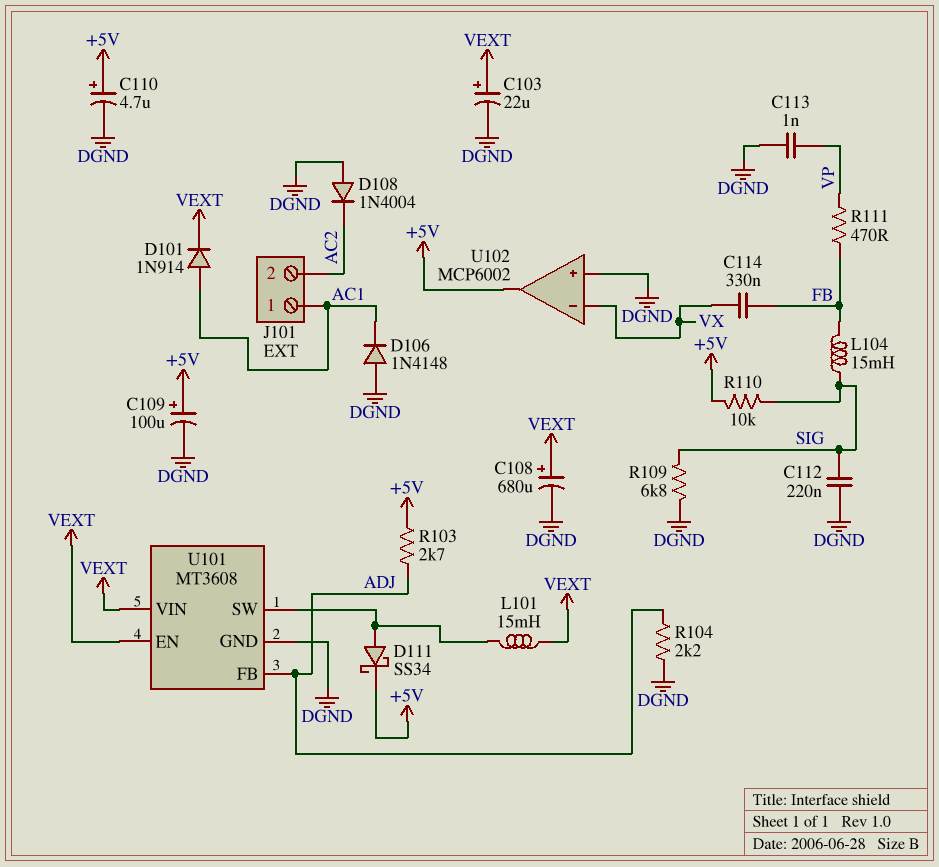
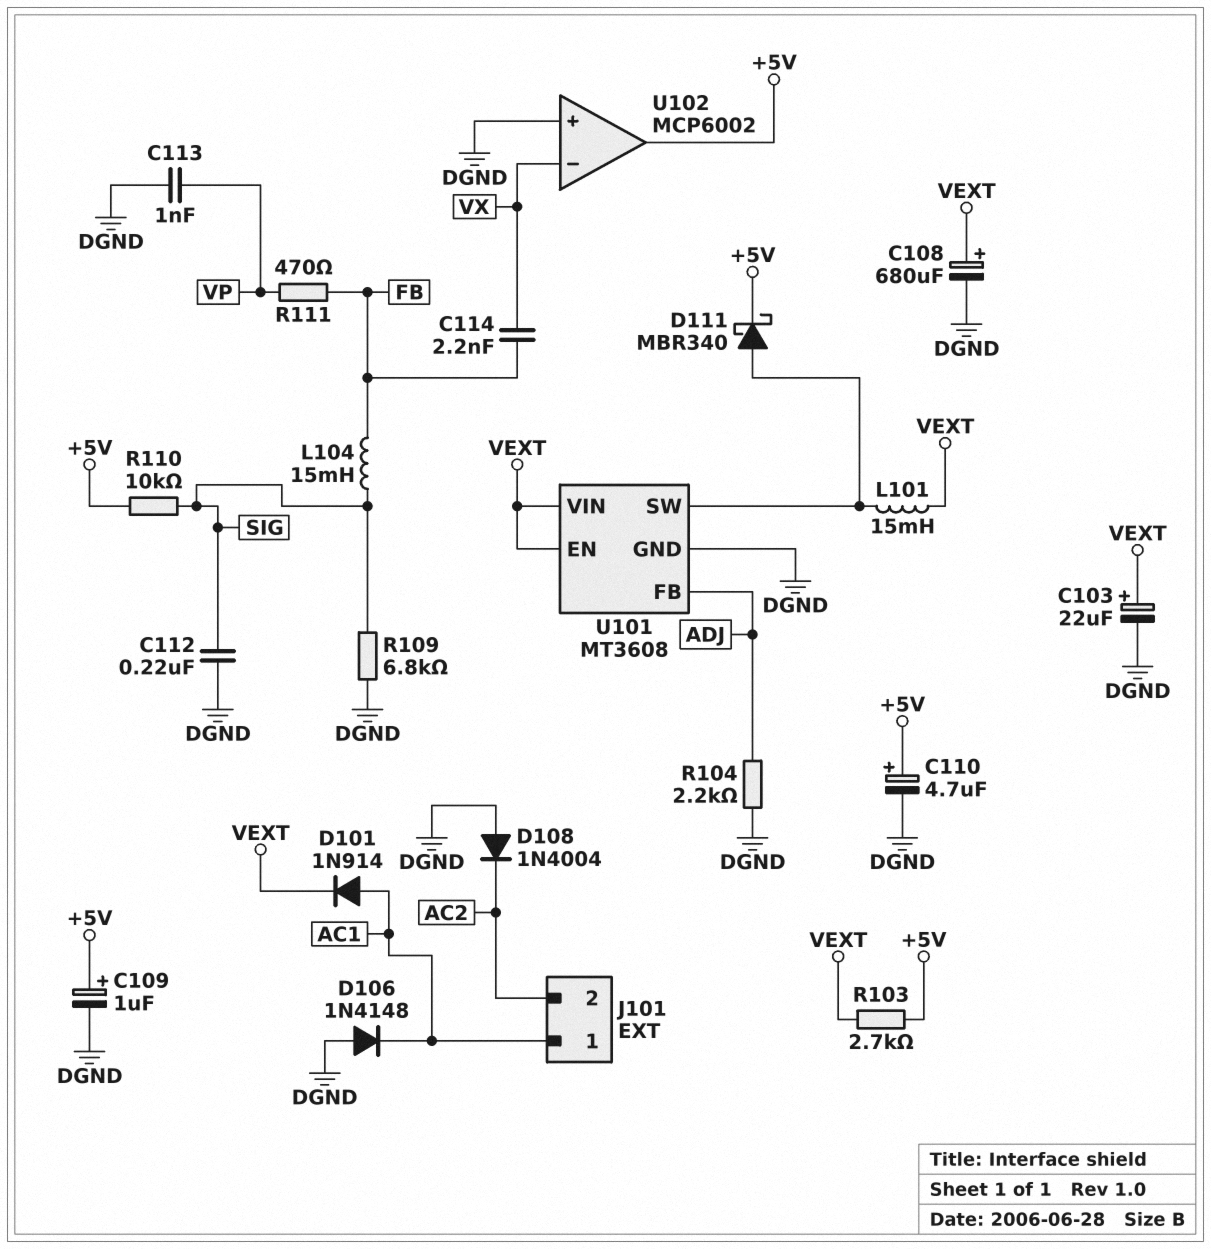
C109: 100uF (plus +5V, minus DGND) -> 1uF (plus +5V, minus DGND)
C114: 330nF (FB, VX) -> 2.2nF (FB, VX)
D111: schottky SS34 (A U101/SW, K +5V) -> schottky MBR340 (A U101/SW, K +5V)
R103: 2.7k (+5V, ADJ) -> 2.7k (+5V, VEXT)

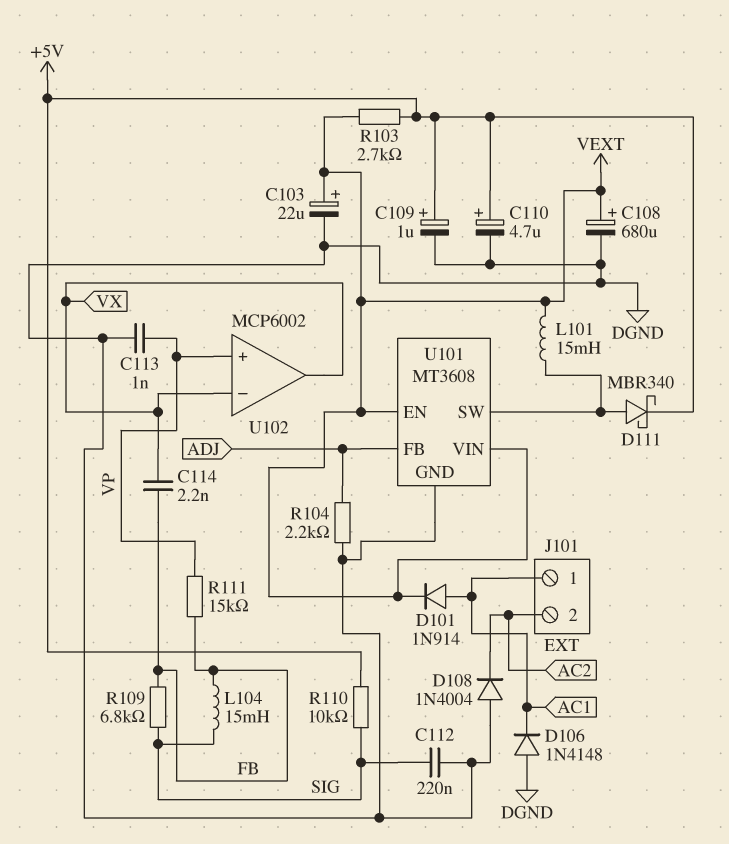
R109: 6.8k (DGND, SIG) -> 6.8k (FB, SIG)
R111: 470 (FB, VP) -> 15k (FB, VP)
U102 pin in+: DGND -> VP
U102 pin out: +5V -> VX

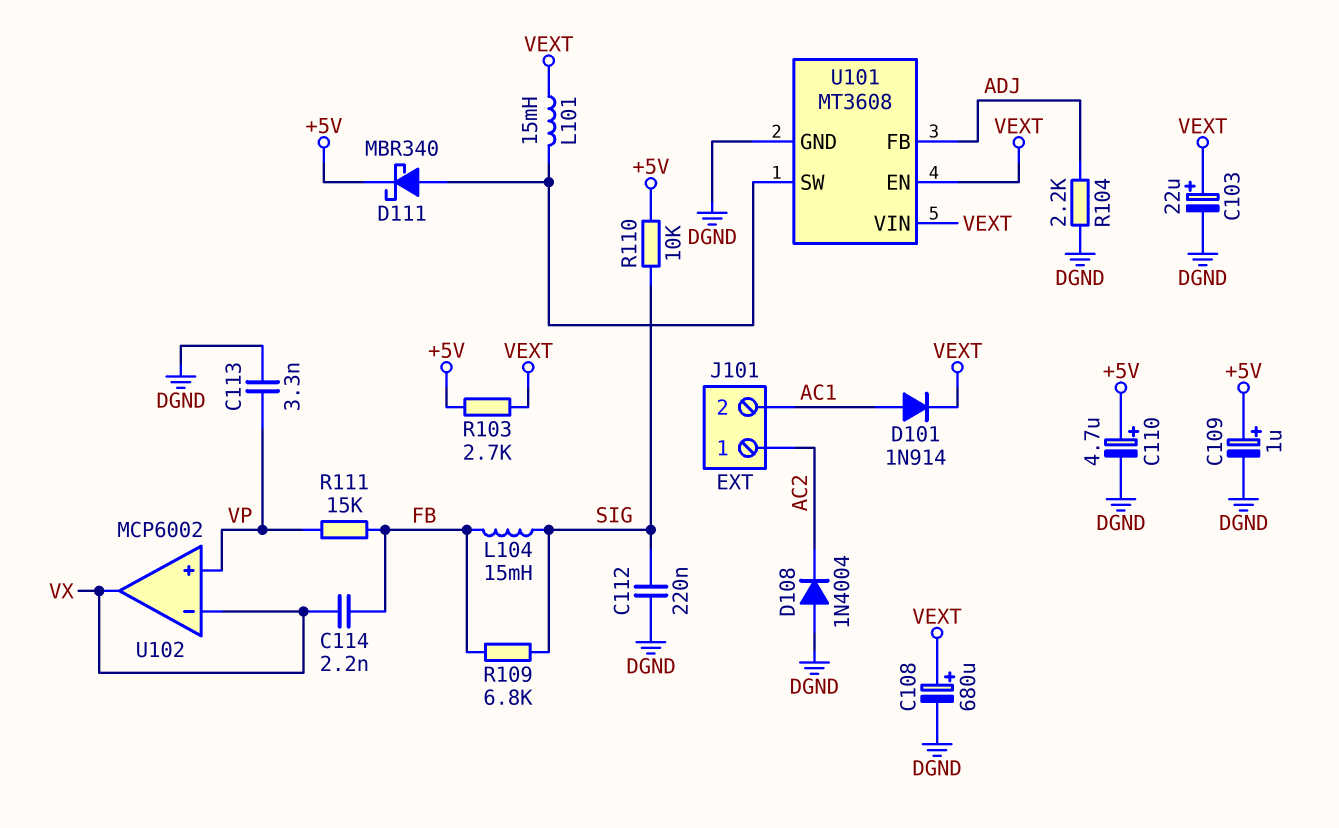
C113: 1nF (DGND, VP) -> 3.3nF (DGND, VP)
D106: diode 1N4148 (A DGND, K AC1) -> none
J101 pin 1: AC1 -> AC2
J101 pin 2: AC2 -> AC1

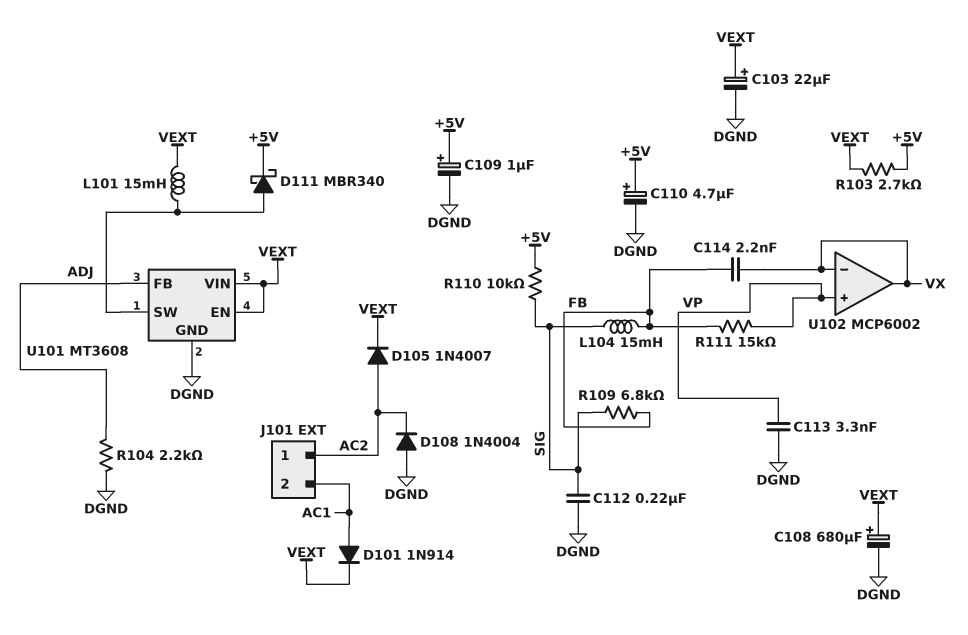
D105: none -> diode 1N4007 (A AC2, K VEXT)

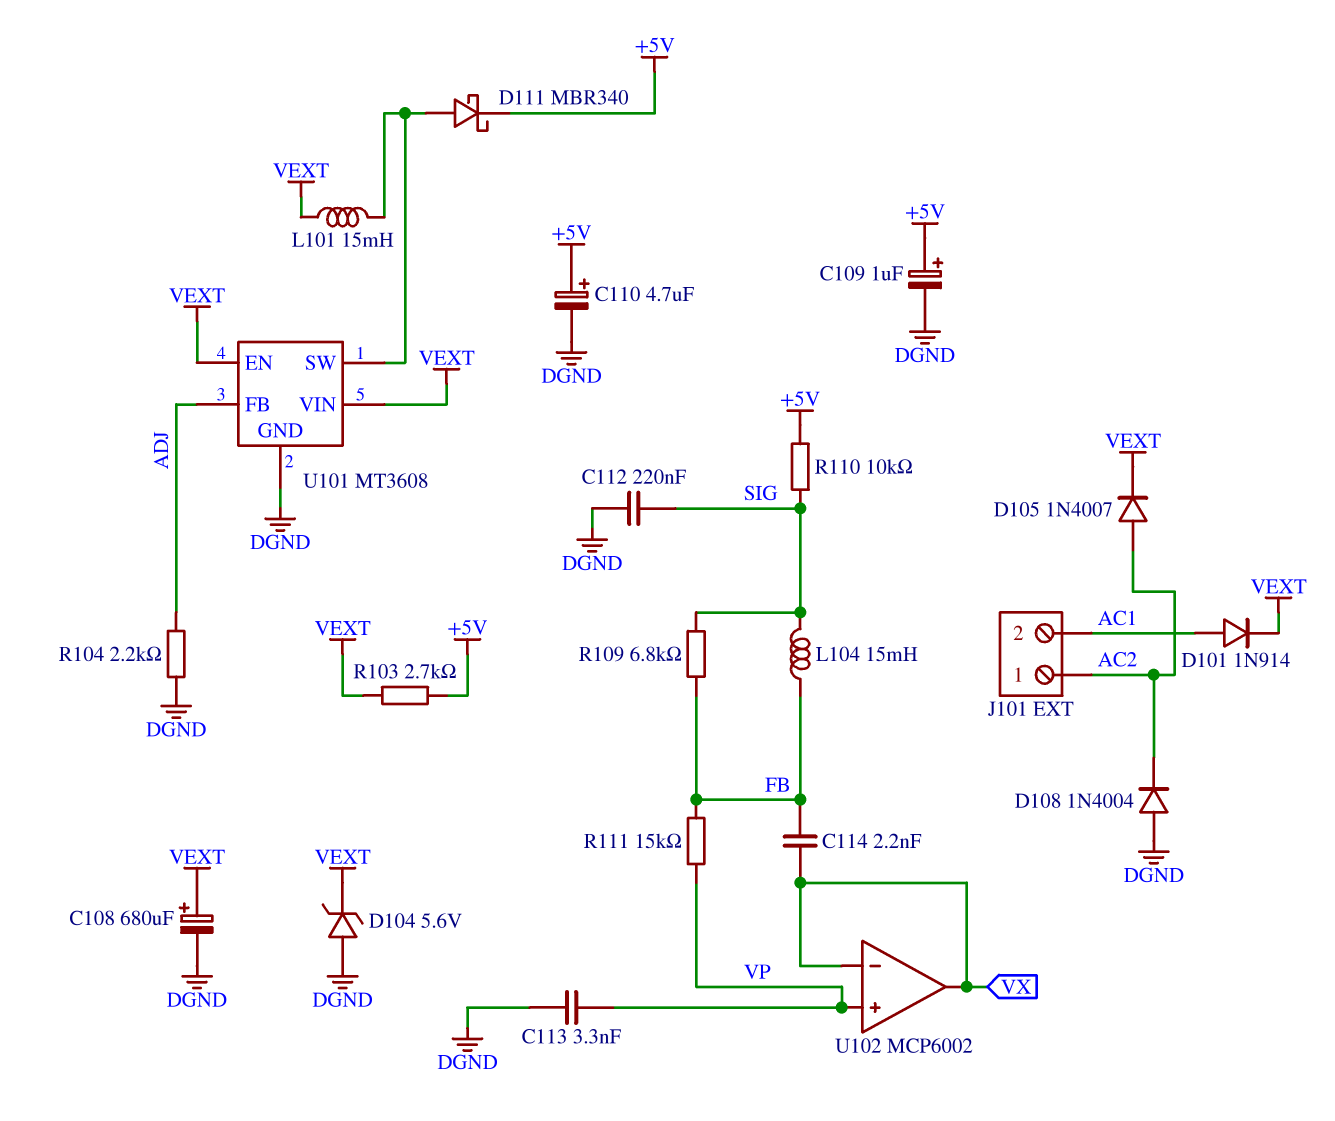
C103: 22uF (plus VEXT, minus DGND) -> none
D104: none -> zener 5.6V (A DGND, K VEXT)

